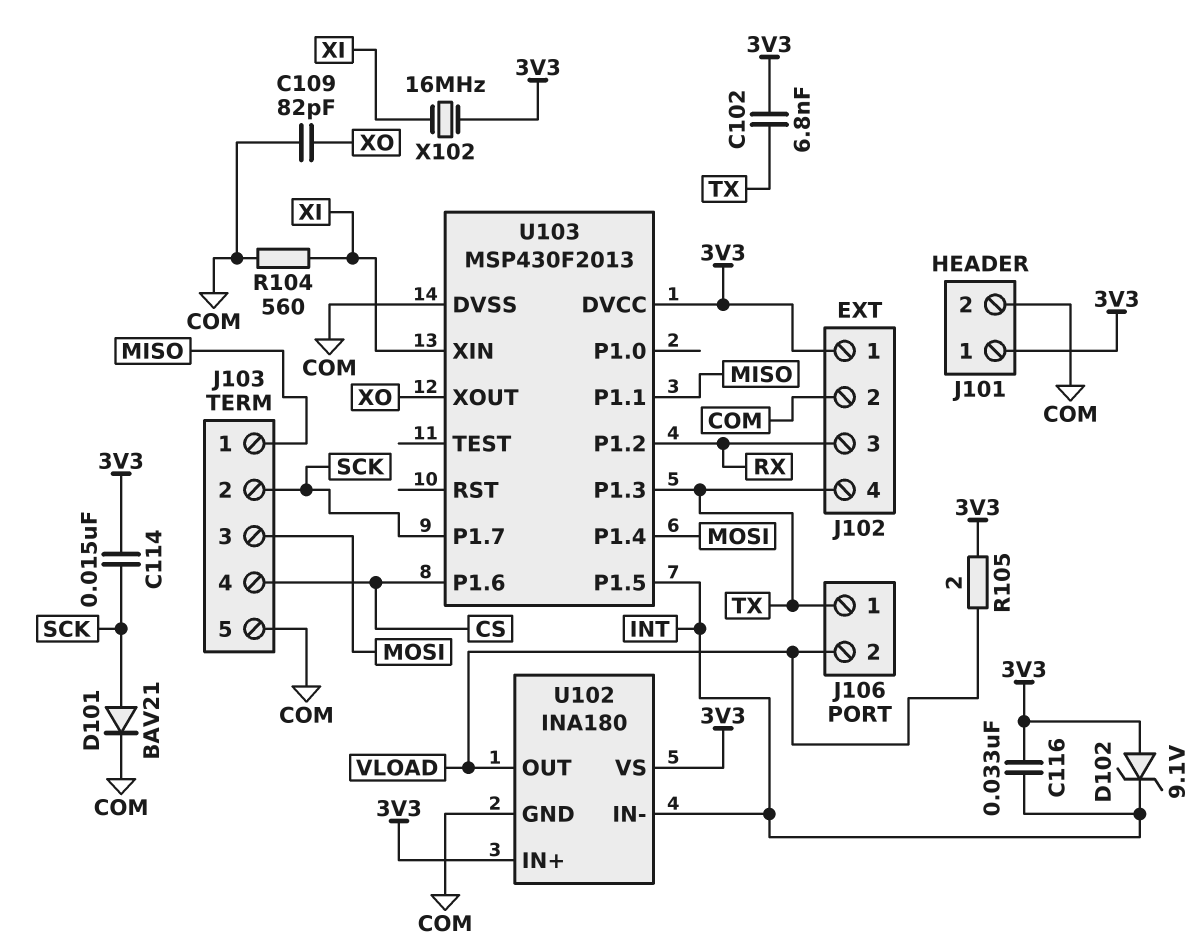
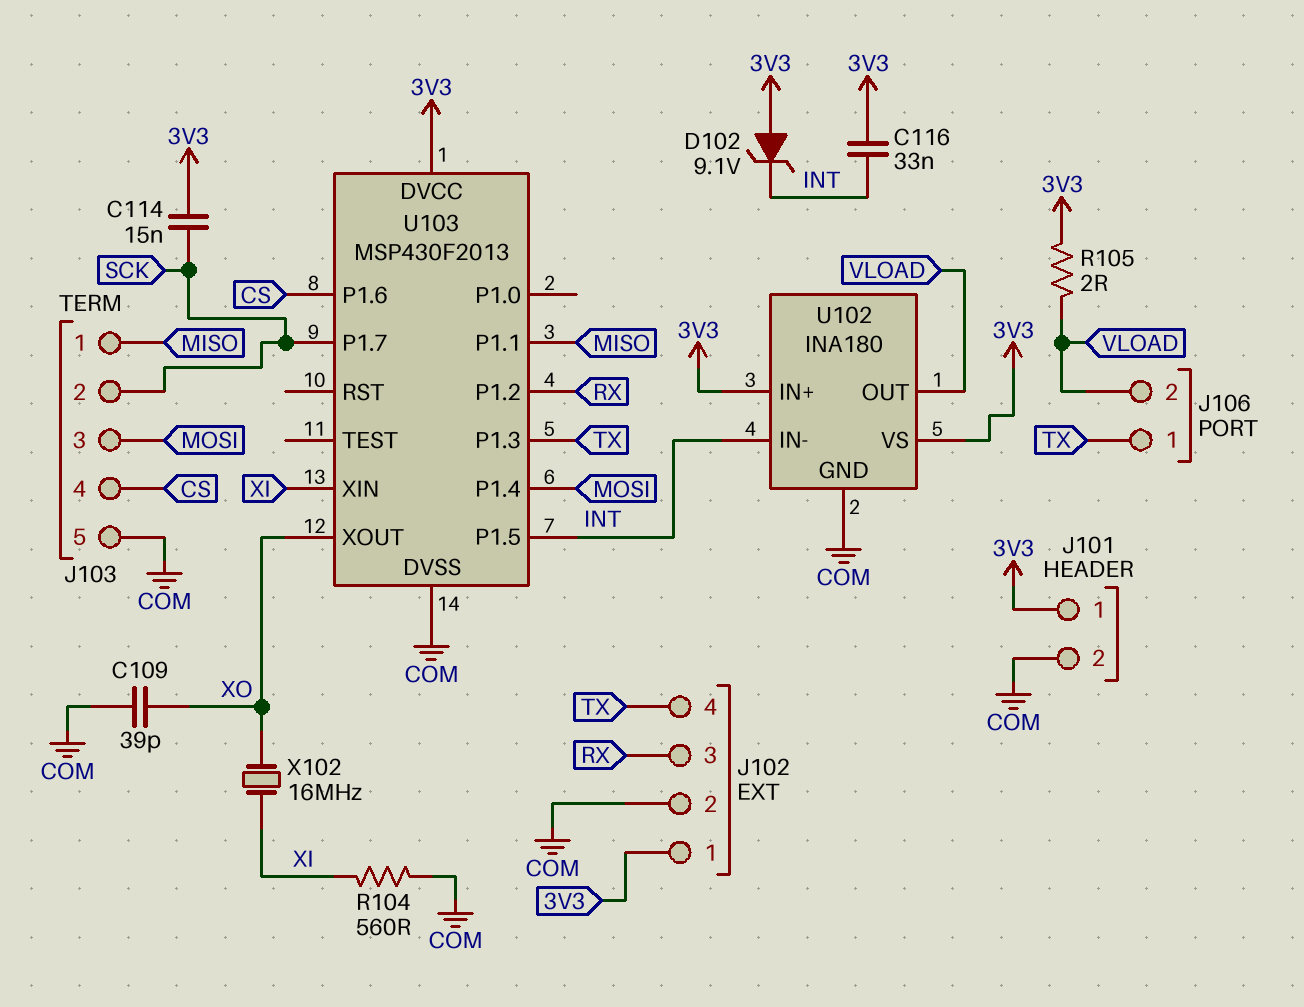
C102: 6.8nF (3V3, TX) -> none
C109: 82pF (COM, XO) -> 39pF (COM, XO)
D101: diode BAV21 (A SCK, K COM) -> none
X102: 16MHz (3V3, XI) -> 16MHz (XI, XO)

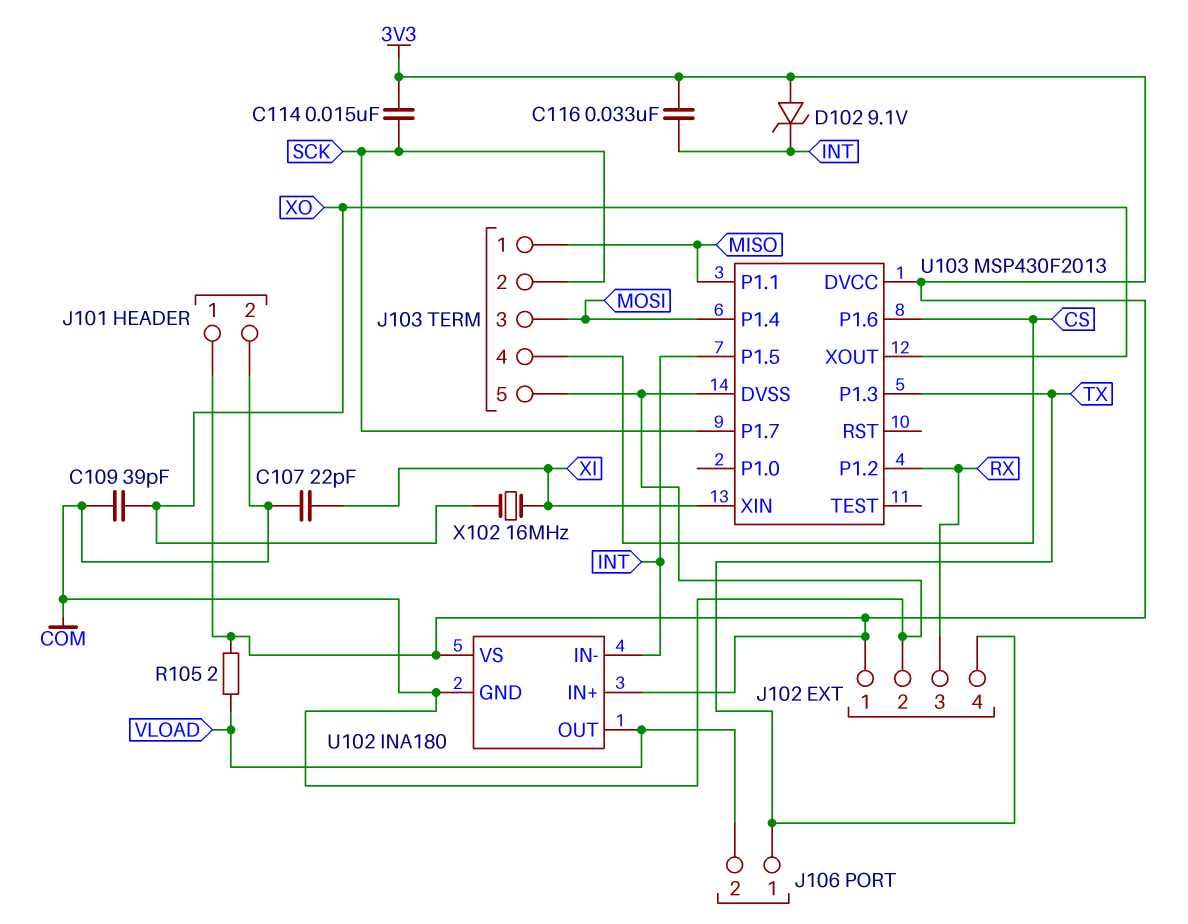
C107: none -> 22pF (COM, XI)
R104: 560 (COM, XI) -> none

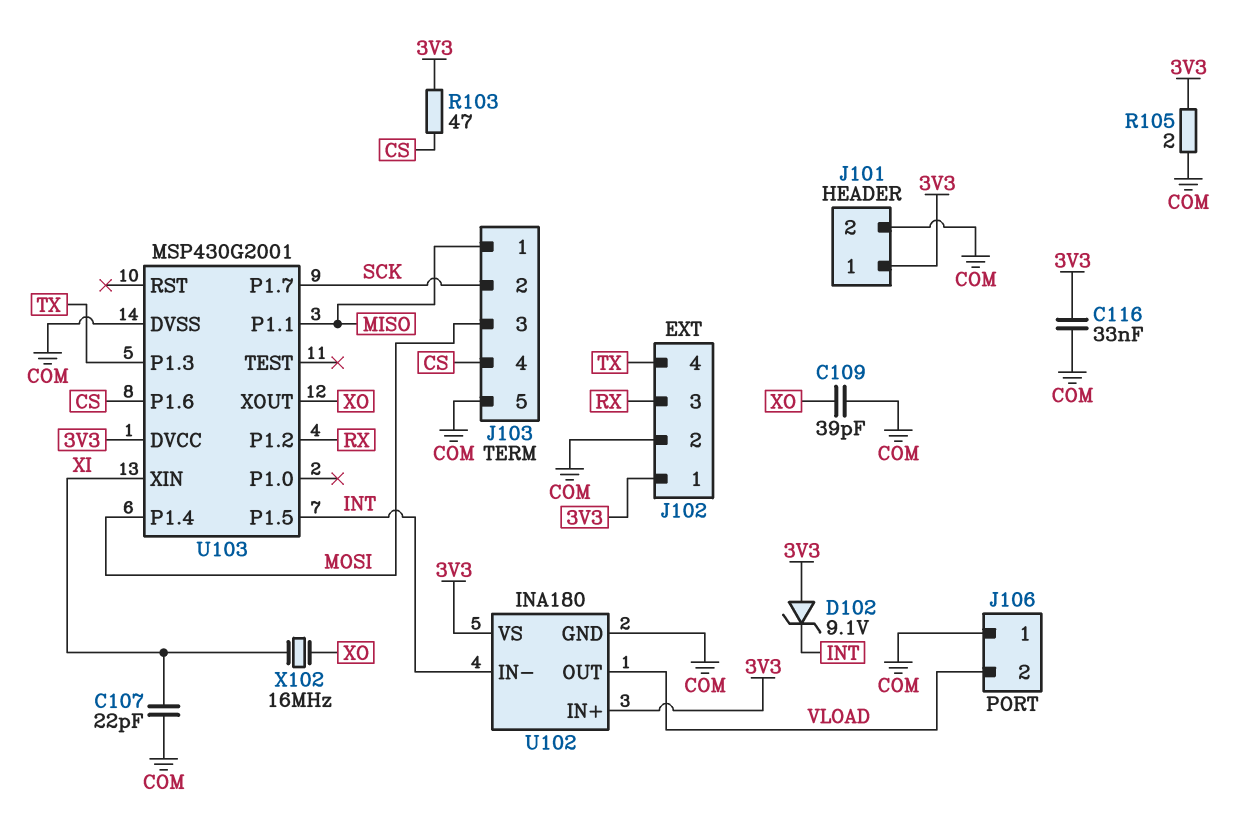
C114: 15nF (3V3, SCK) -> none
C116: 33nF (3V3, INT) -> 33nF (3V3, COM)
J106 pin 1: TX -> COM
R103: none -> 47 (3V3, CS)
R105: 2 (3V3, VLOAD) -> 2 (3V3, COM)
U103: MSP430F2013 -> MSP430G2001

